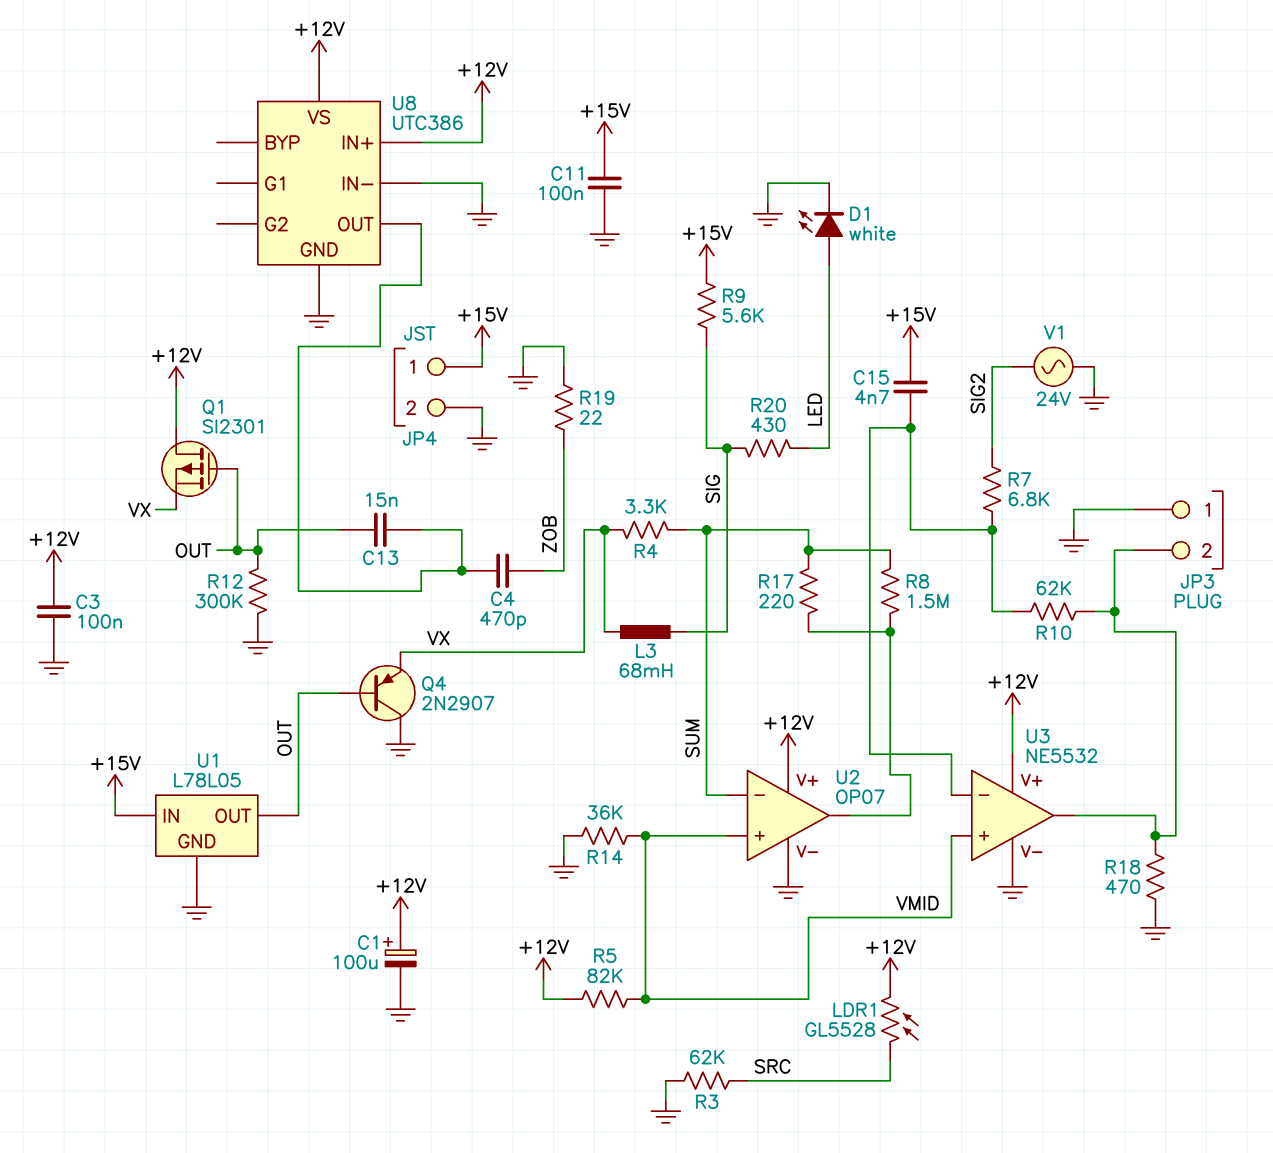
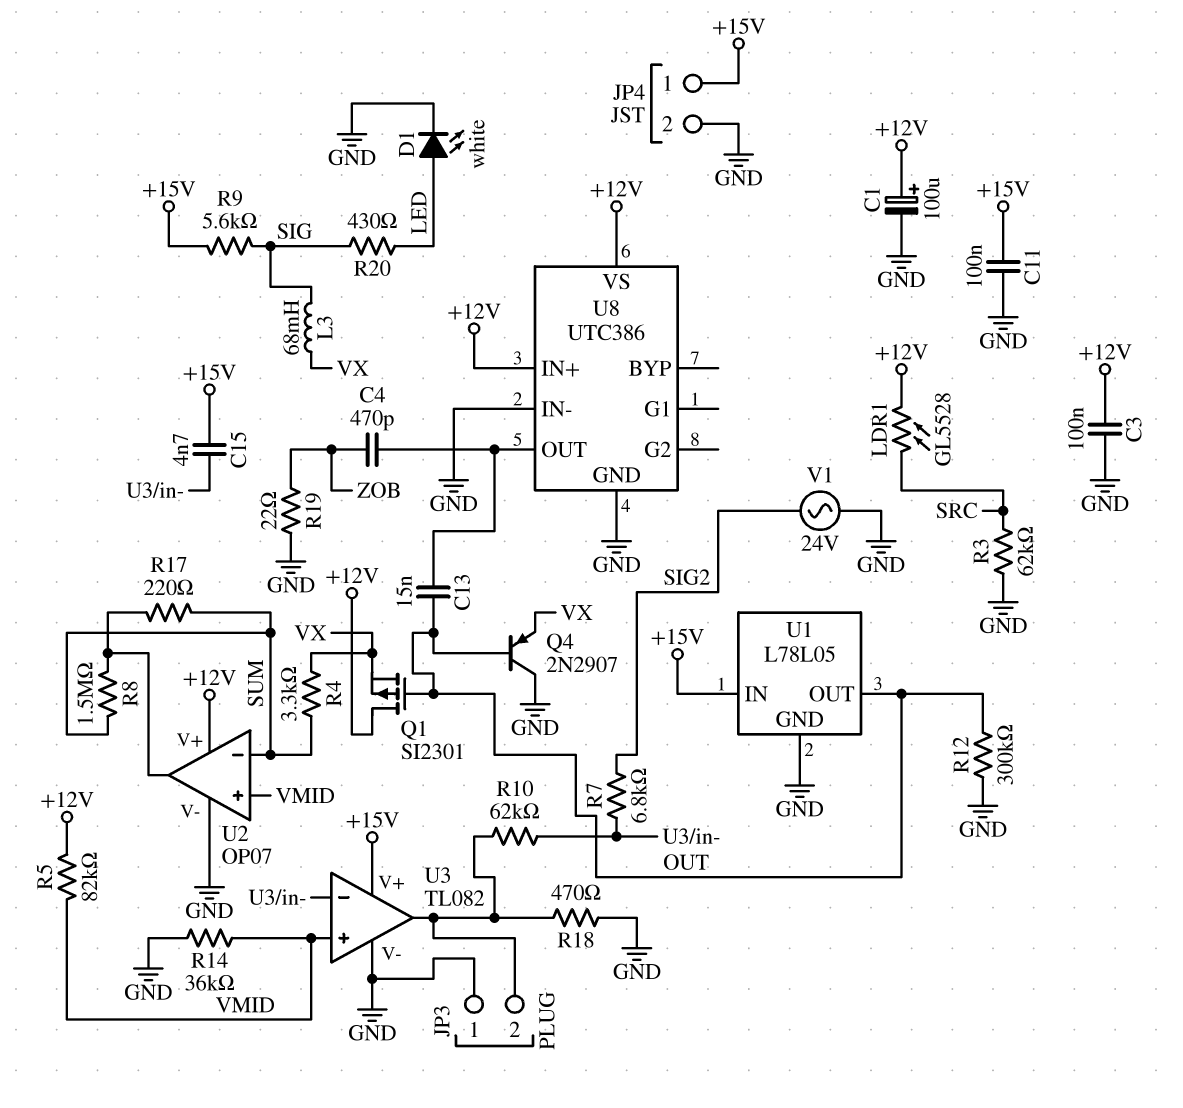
U3: NE5532 -> TL082
U3 pin V+: +12V -> +15V

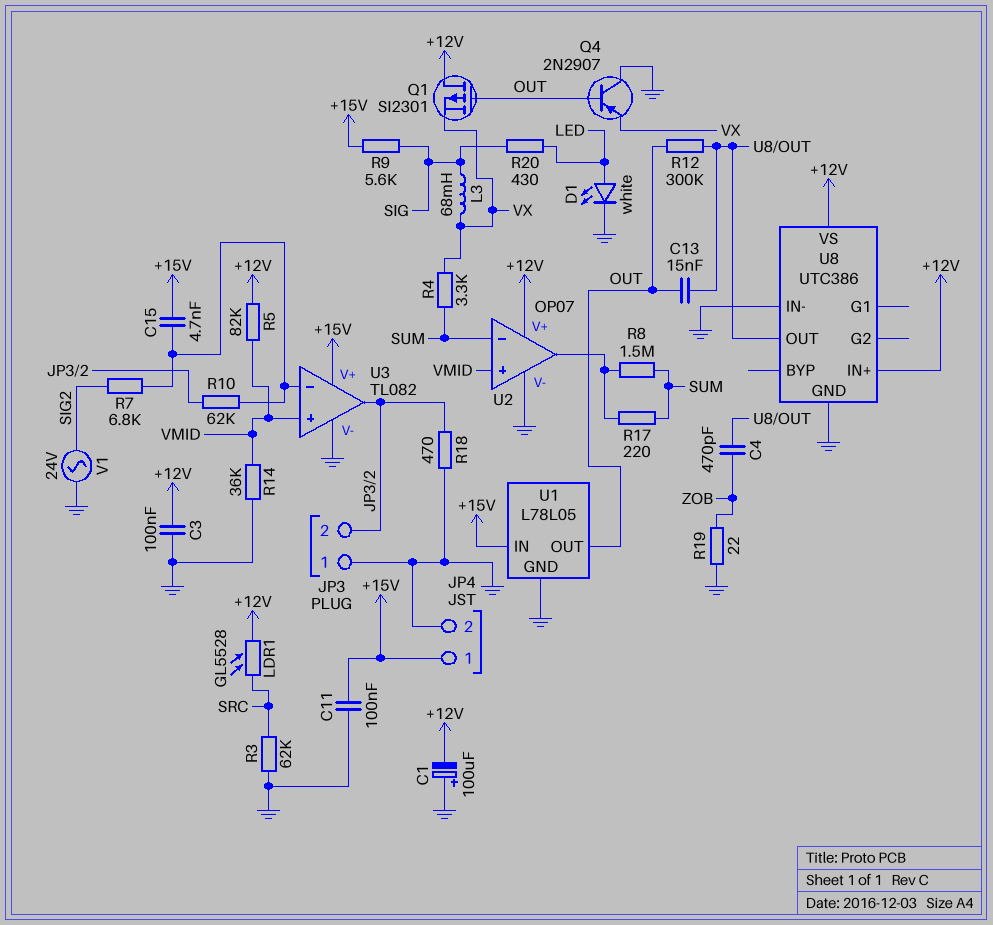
C1: 100uF (plus +12V, minus GND) -> 100uF (plus GND, minus +12V)
R12: 300k (GND, OUT) -> 300k (OUT, U8/OUT)

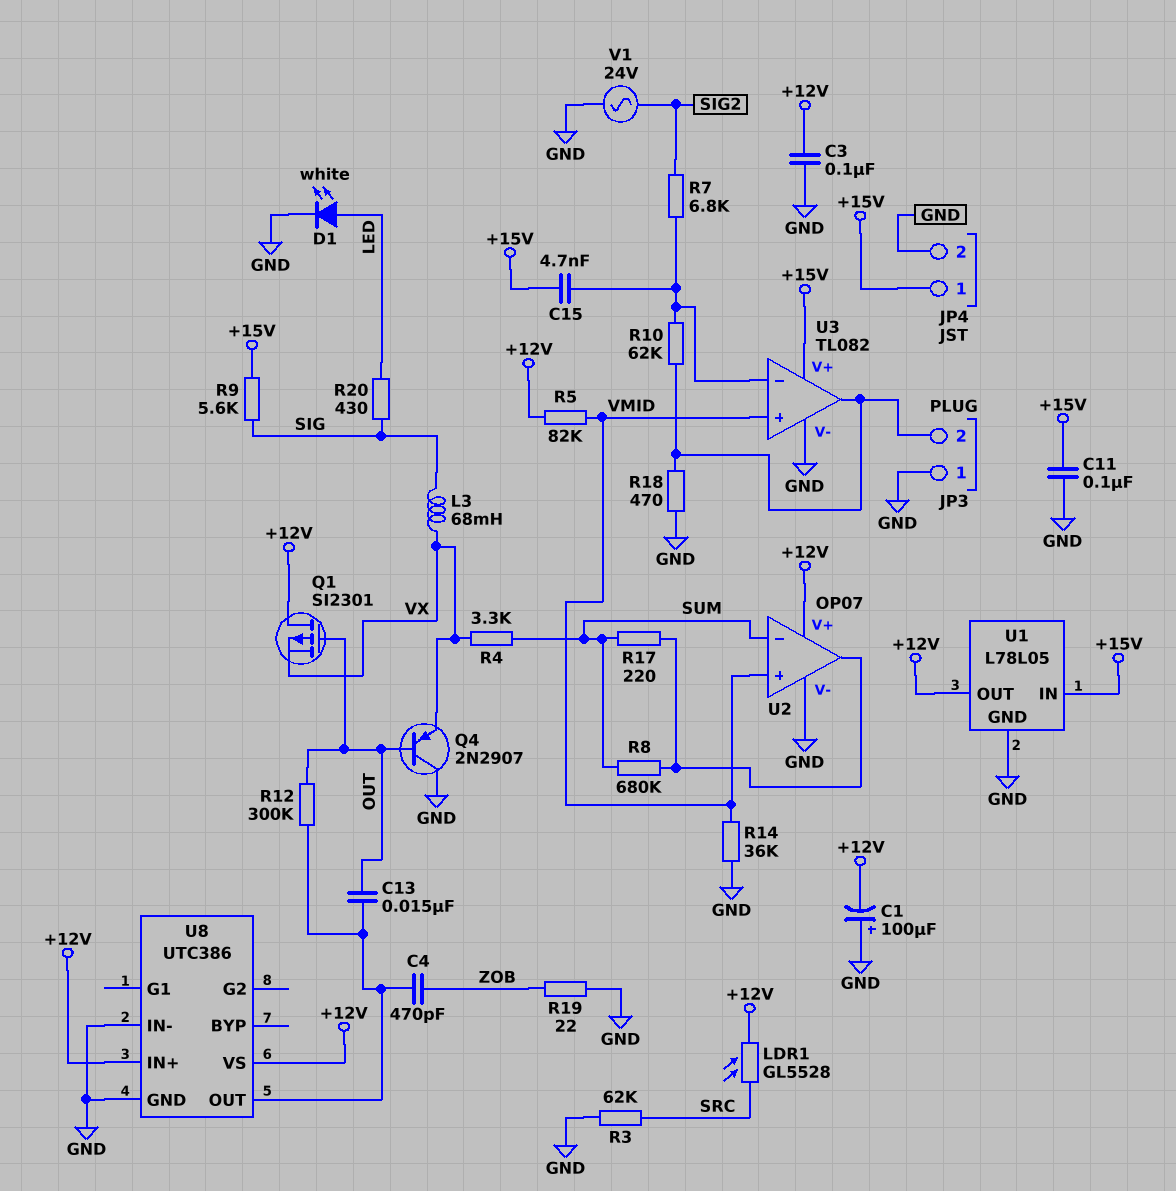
R8: 1.5M (SUM, U2/out) -> 680k (SUM, U2/out)
U1 pin OUT: OUT -> +12V

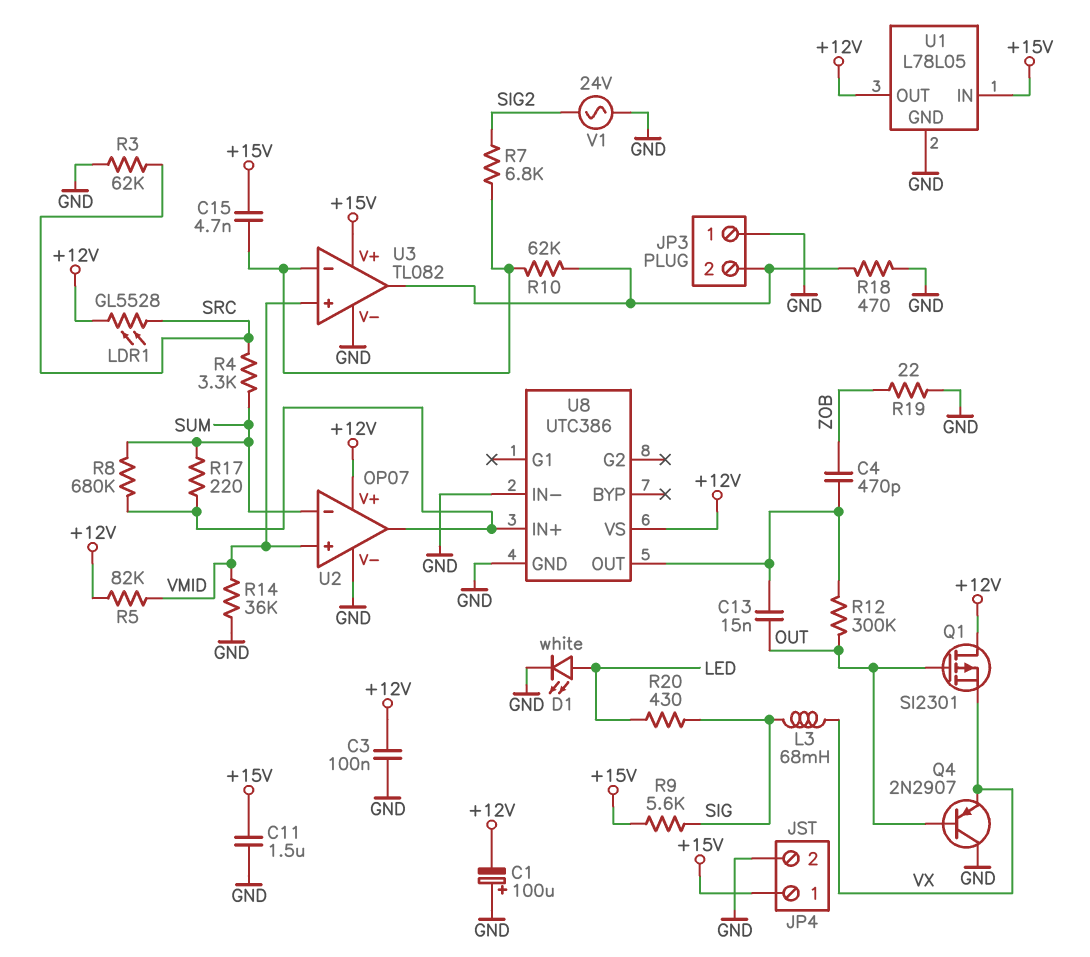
C11: 100nF (+15V, GND) -> 1.5uF (+15V, GND)
R4: 3.3k (SUM, VX) -> 3.3k (SRC, SUM)
U8 pin IN+: +12V -> U2/out

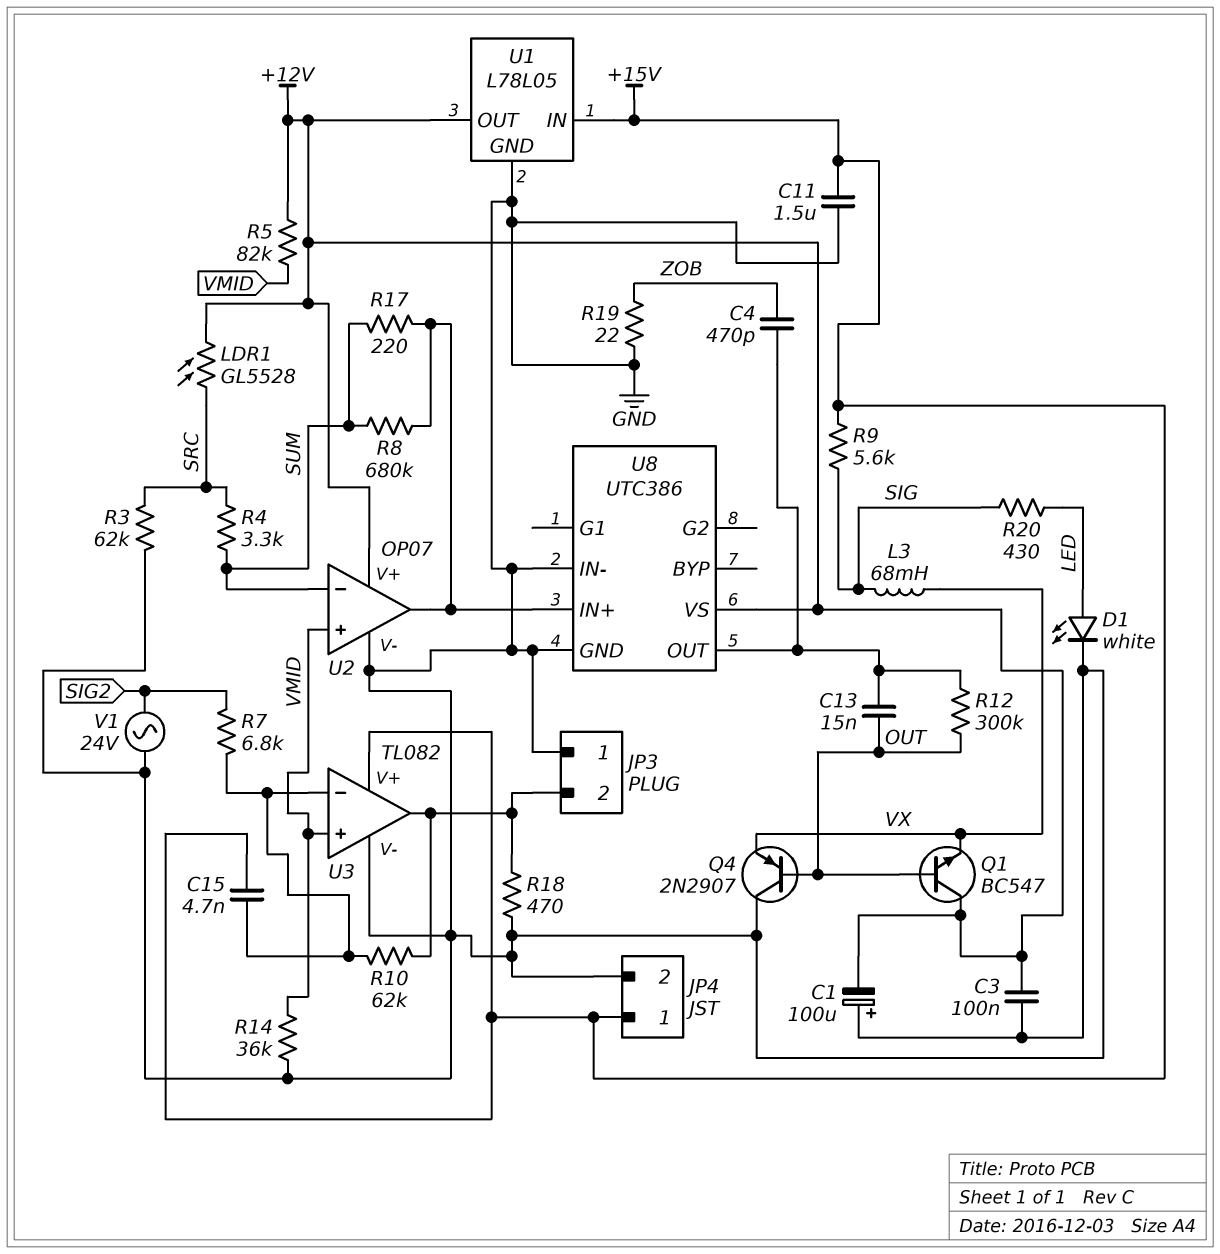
Q1: PMOS SI2301 (G OUT, D +12V, S VX) -> NPN BC547 (B OUT, C +12V, E VX)

